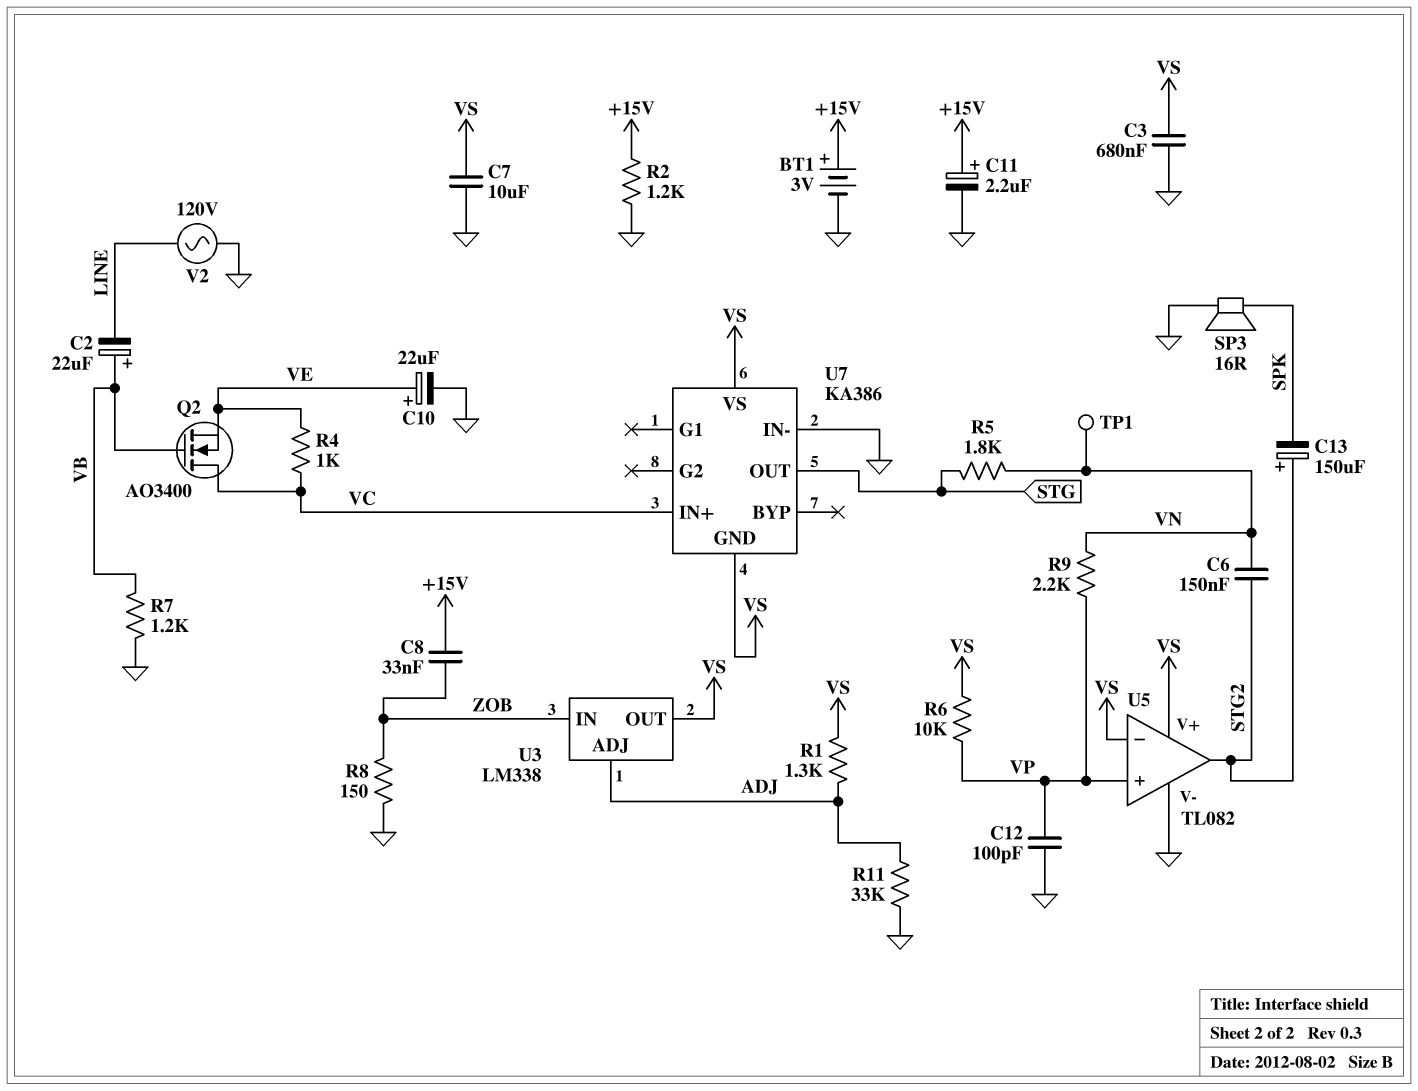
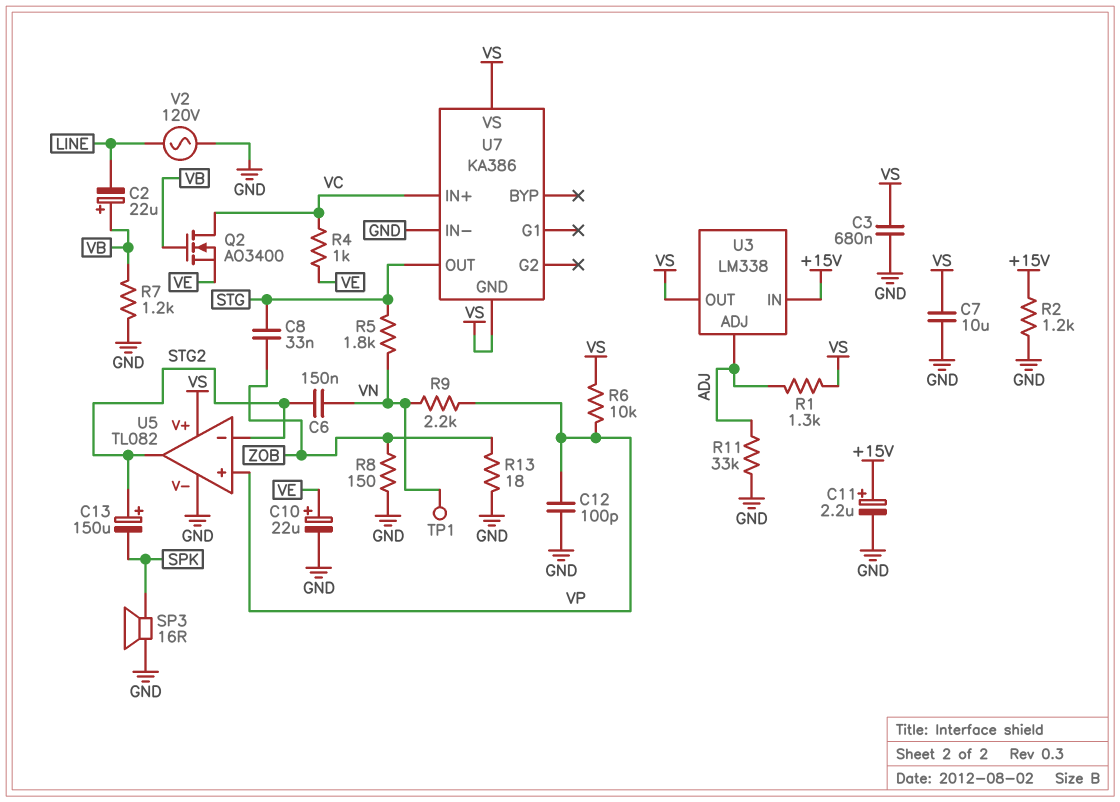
BT1: 3V (plus +15V, minus GND) -> none
C8: 33nF (+15V, ZOB) -> 33nF (STG, ZOB)
R13: none -> 18 (GND, ZOB)
U3 pin IN: ZOB -> +15V
U5 pin in-: VS -> STG2

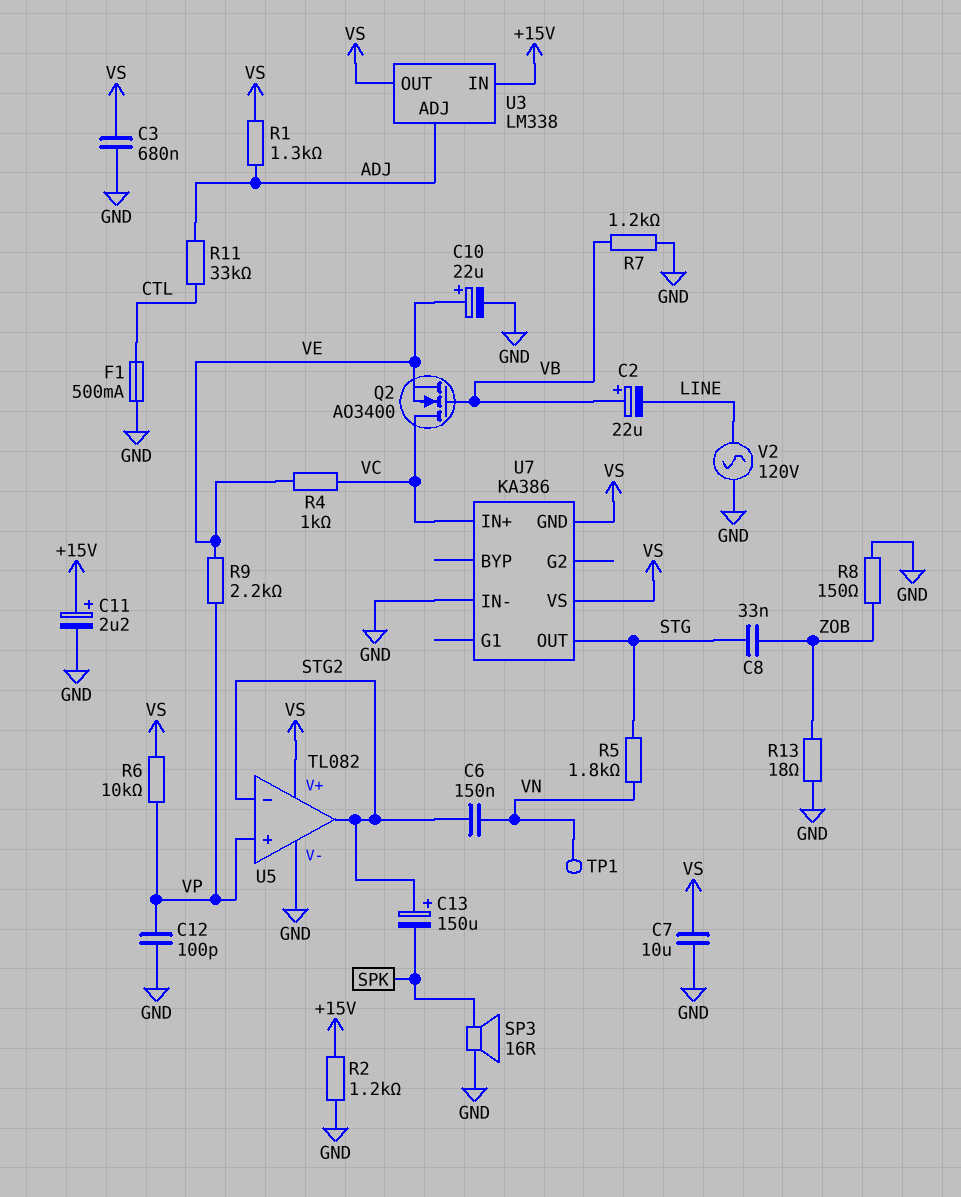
F1: none -> 500mA (CTL, GND)
R9: 2.2k (VN, VP) -> 2.2k (VE, VP)
R11: 33k (ADJ, GND) -> 33k (ADJ, CTL)

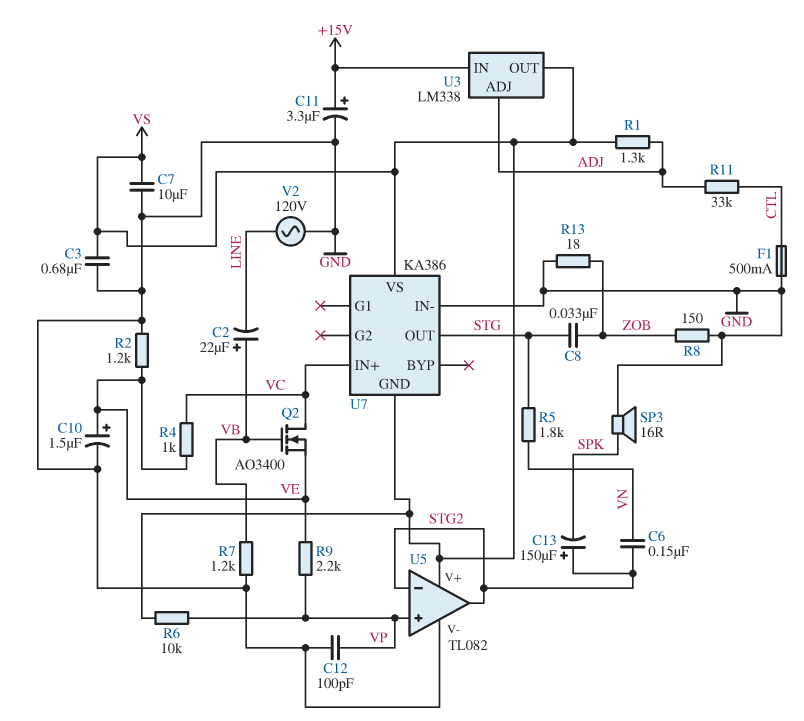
C10: 22uF (plus VE, minus GND) -> 1.5uF (plus VE, minus GND)
C11: 2.2uF (plus +15V, minus GND) -> 3.3uF (plus +15V, minus GND)
R2: 1.2k (+15V, GND) -> 1.2k (GND, VE)
TP1: test point (VN) -> none

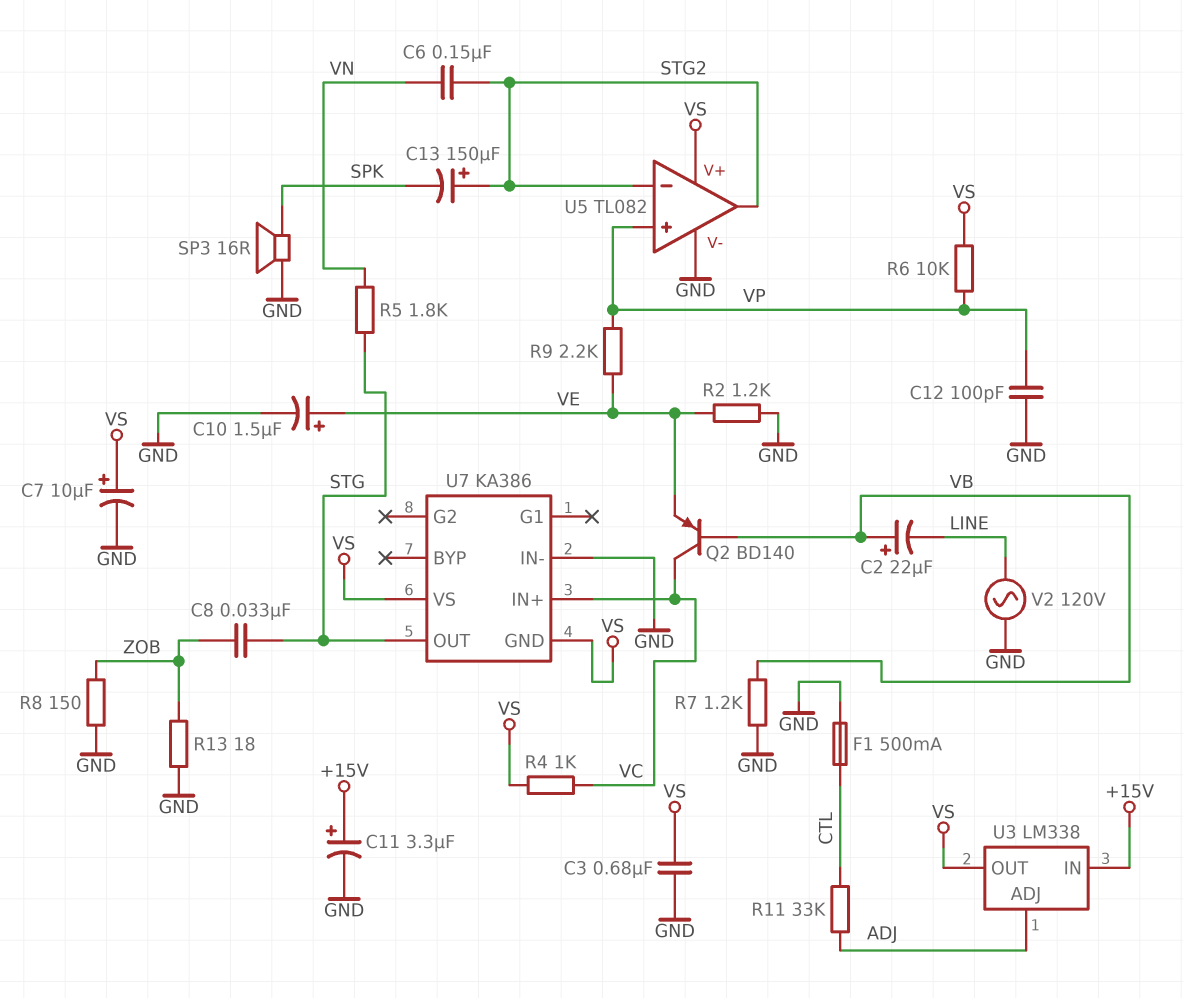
C7: 10uF (GND, VS) -> 10uF (plus VS, minus GND)
Q2: NMOS AO3400 (G VB, D VC, S VE) -> PNP BD140 (B VB, C VC, E VE)
R1: 1.3k (ADJ, VS) -> none
R4: 1k (VC, VE) -> 1k (VC, VS)

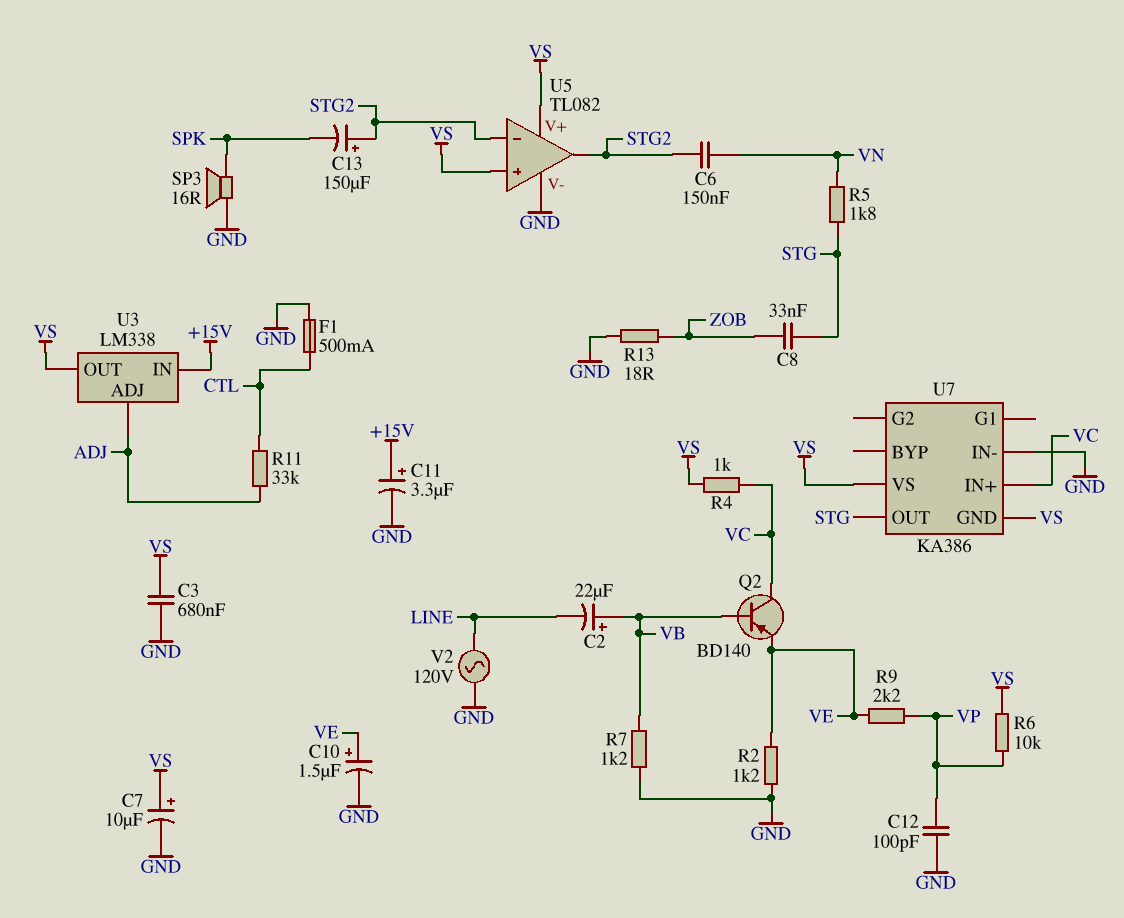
R8: 150 (GND, ZOB) -> none
U5 pin in+: VP -> VS

